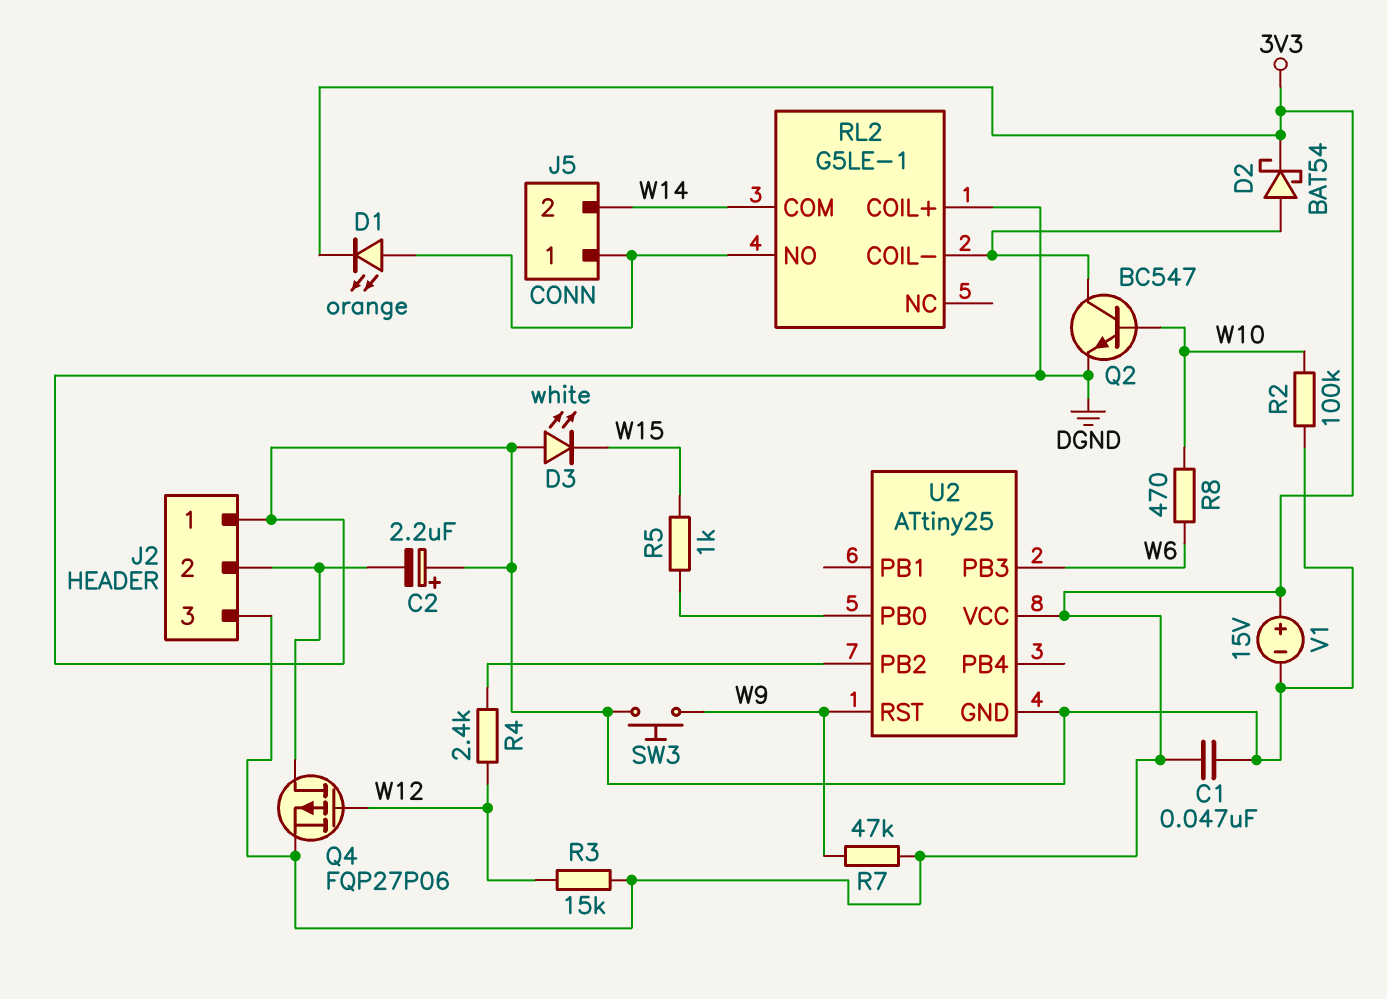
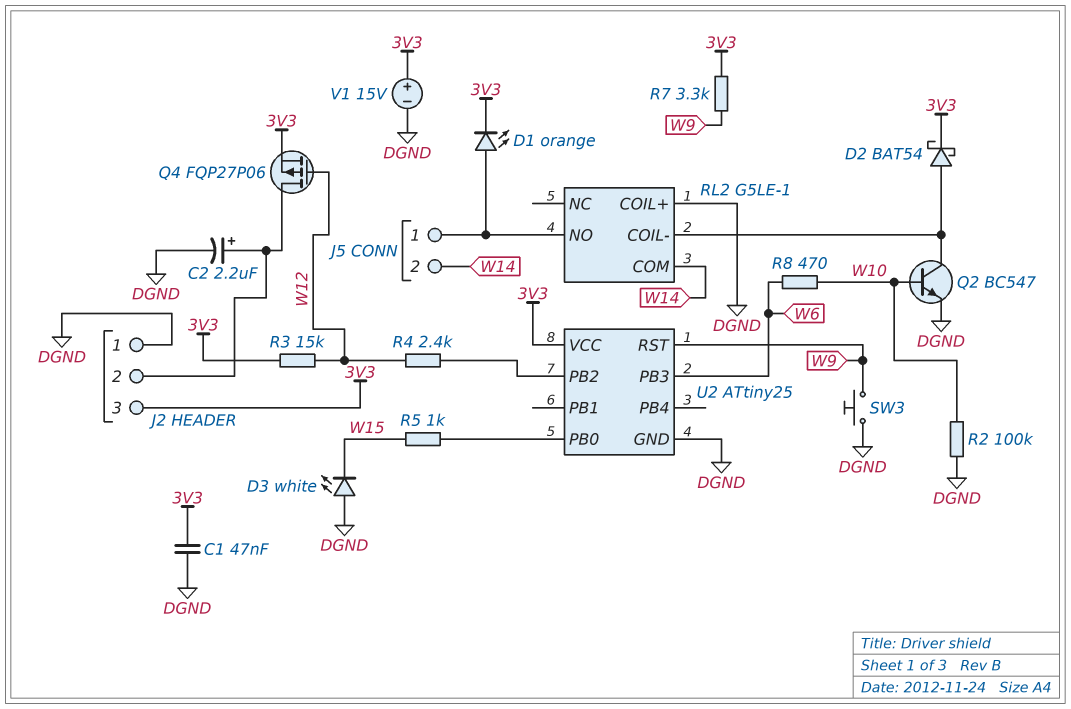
C2: 2.2uF (plus DGND, minus J2/2) -> 2.2uF (plus J2/2, minus DGND)
R7: 47k (3V3, W9) -> 3.3k (3V3, W9)

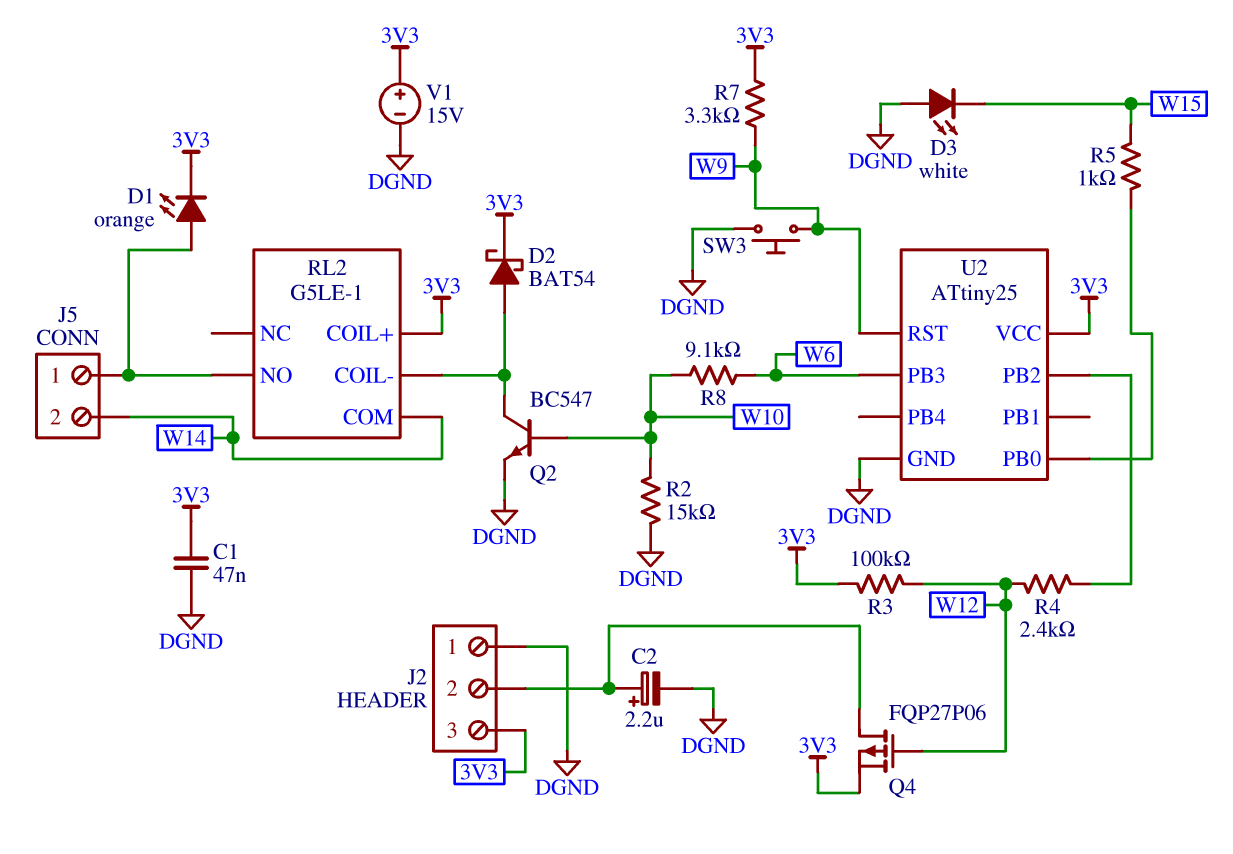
R2: 100k (DGND, W10) -> 15k (DGND, W10)
R3: 15k (3V3, W12) -> 100k (3V3, W12)
R8: 470 (W6, W10) -> 9.1k (W6, W10)
RL2 pin COIL+: DGND -> 3V3

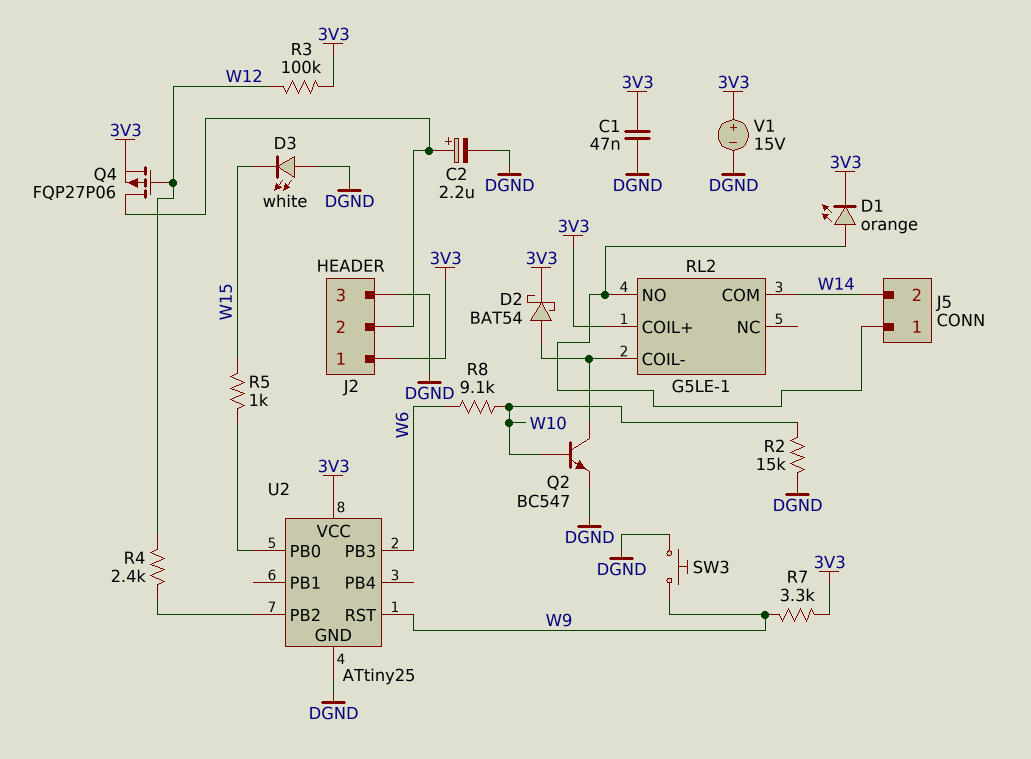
J2 pin 1: DGND -> 3V3
J2 pin 3: 3V3 -> DGND

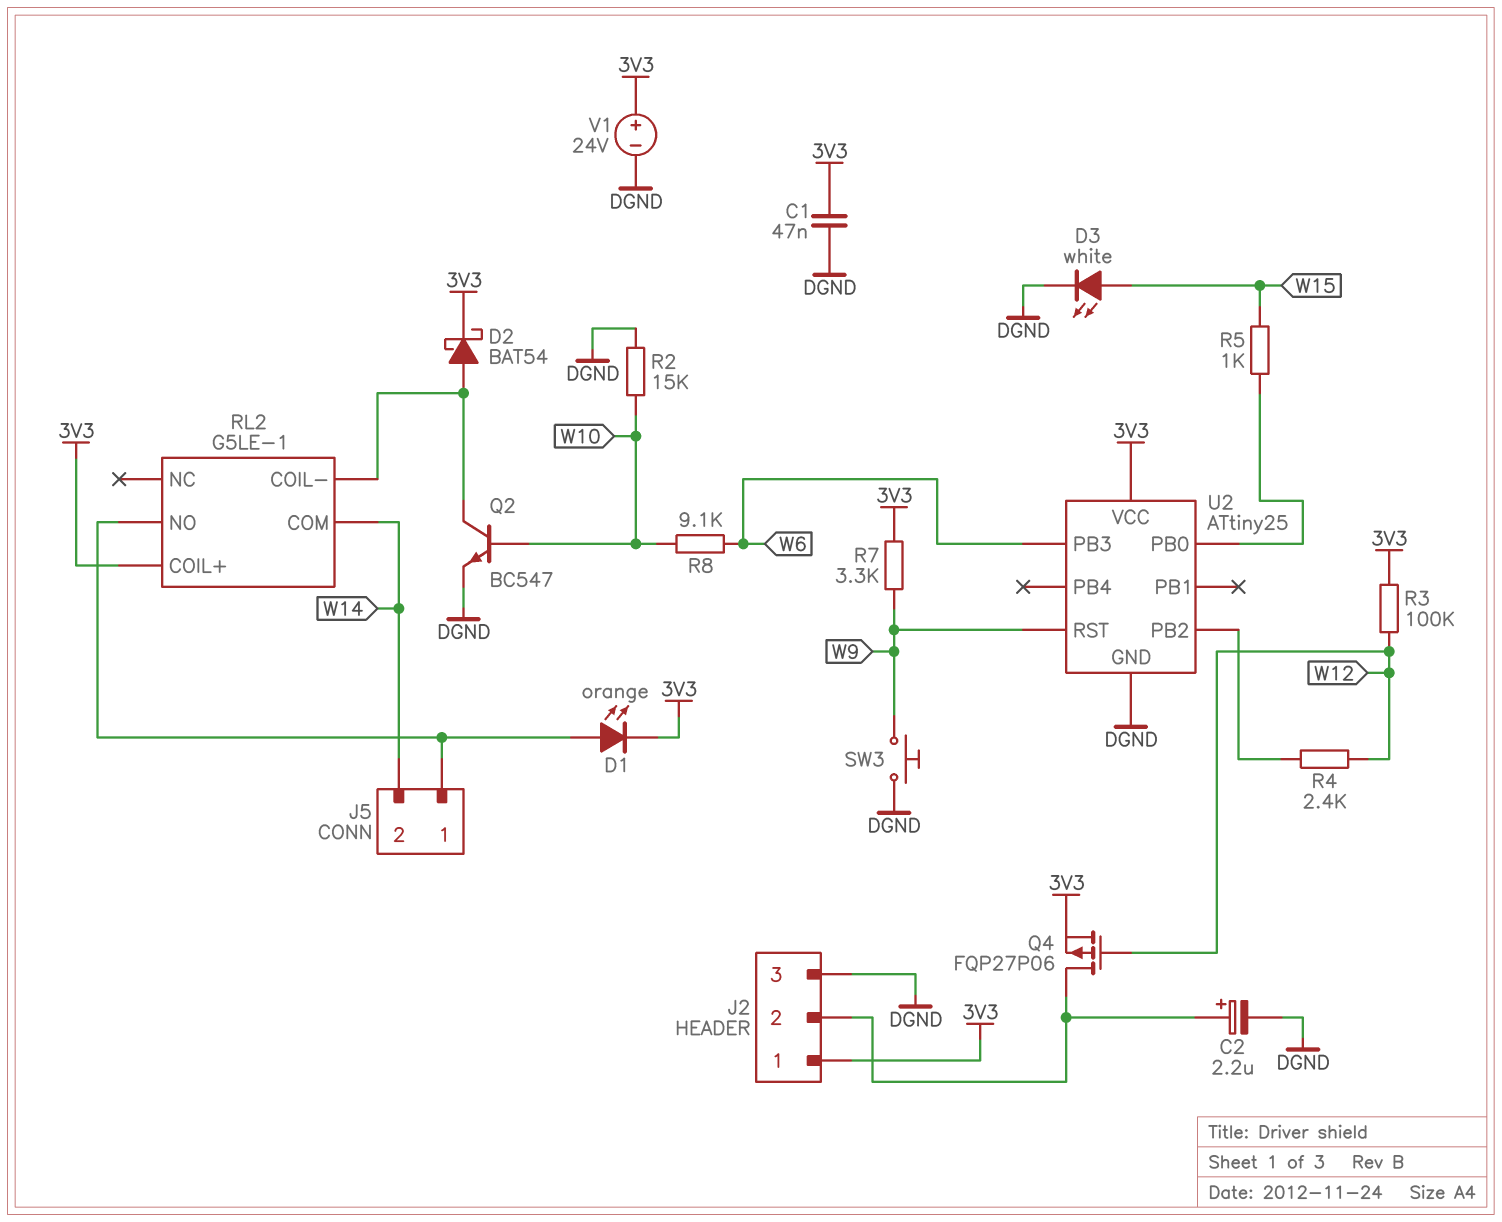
D3: LED white (A DGND, K W15) -> LED white (A W15, K DGND)
V1: 15V (plus 3V3, minus DGND) -> 24V (plus 3V3, minus DGND)

